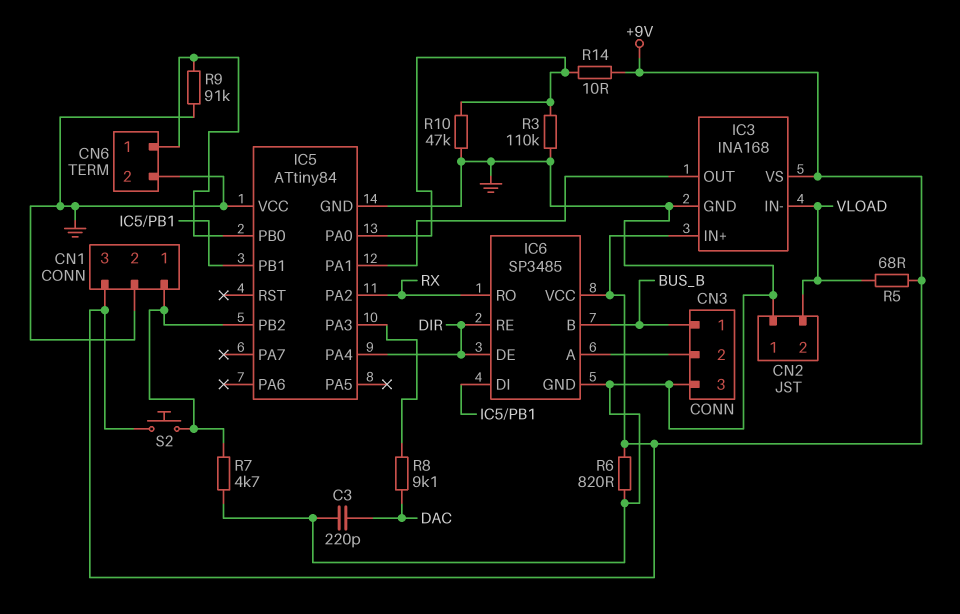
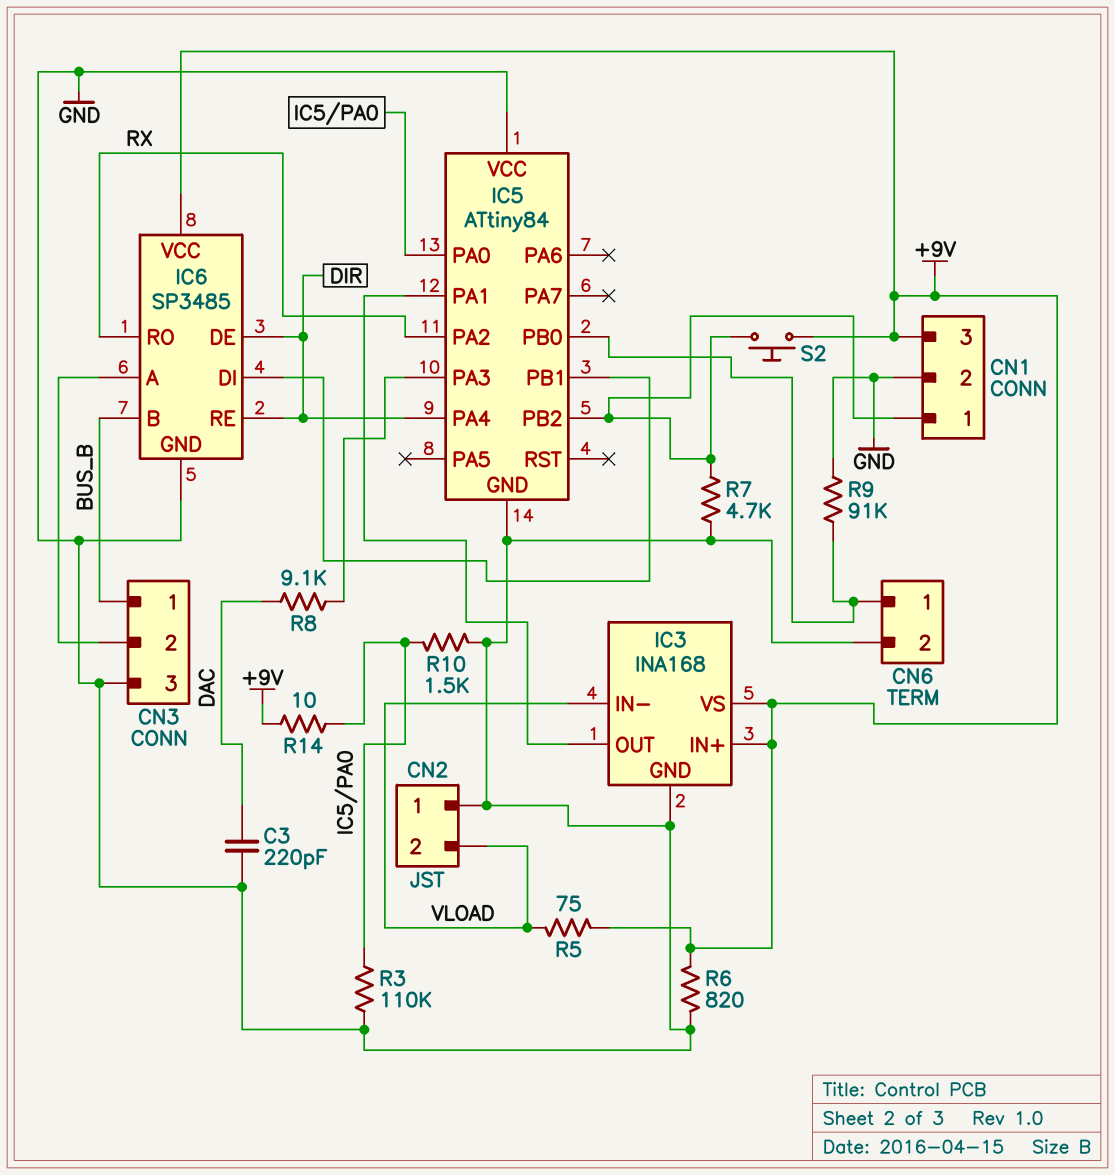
R5: 68 (+9V, VLOAD) -> 75 (+9V, VLOAD)
R10: 47k (GND, IC5/PA0) -> 1.5k (GND, IC5/PA0)

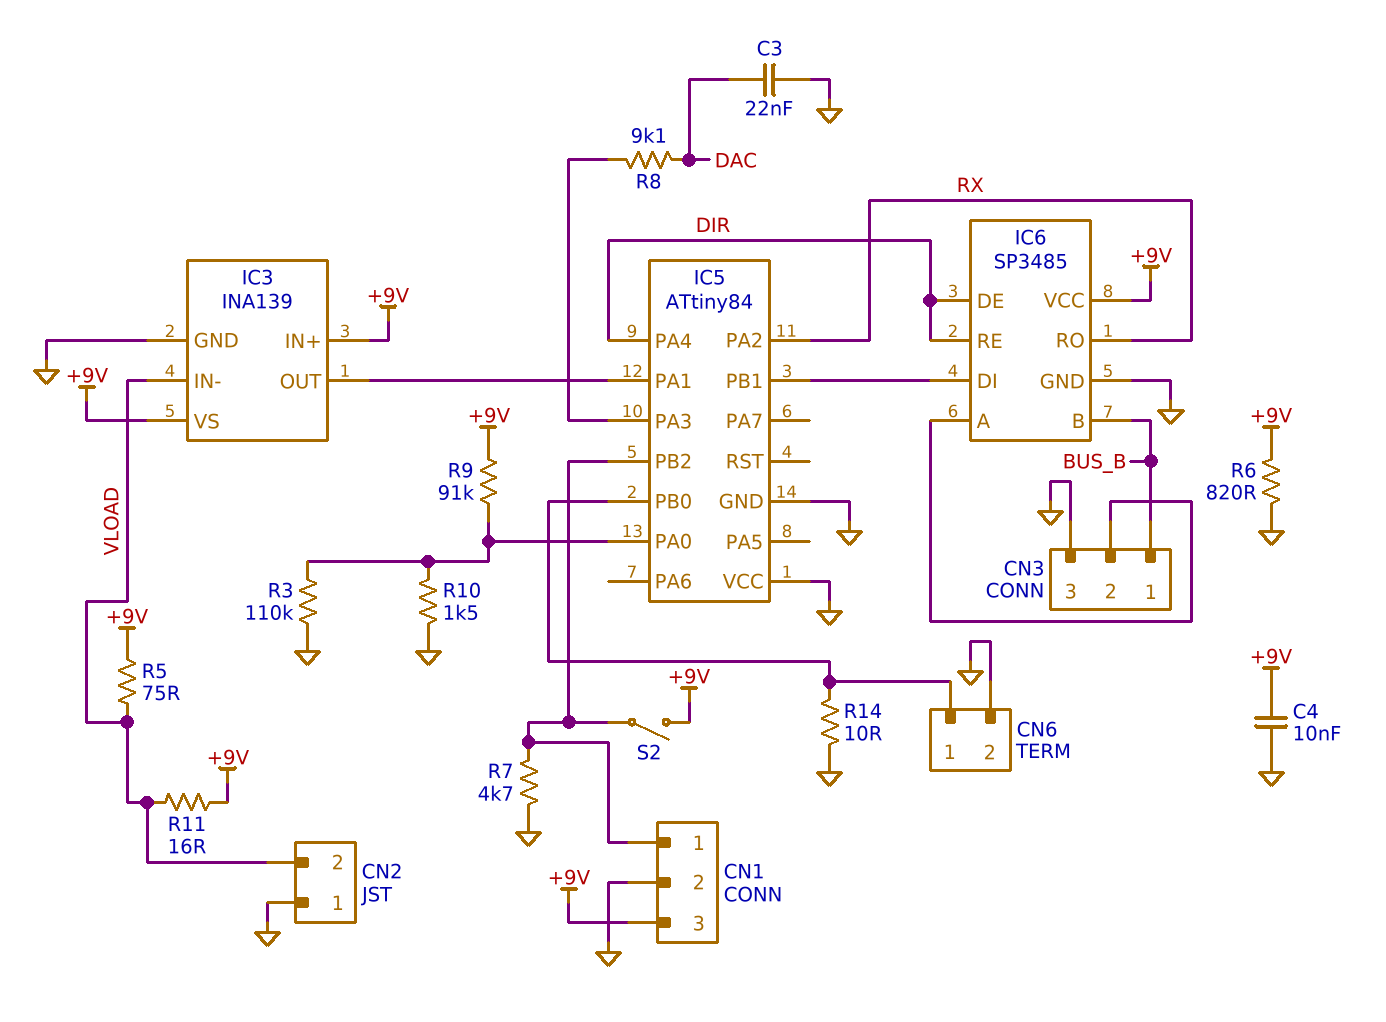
C3: 220pF (DAC, GND) -> 22nF (DAC, GND)
C4: none -> 10nF (+9V, GND)
IC3: INA168 -> INA139
R9: 91k (CN6/1, GND) -> 91k (+9V, IC5/PA0)
R11: none -> 16 (+9V, VLOAD)
R14: 10 (+9V, IC5/PA0) -> 10 (CN6/1, GND)
S2: button (+9V, CN1/1) -> switch (+9V, CN1/1)

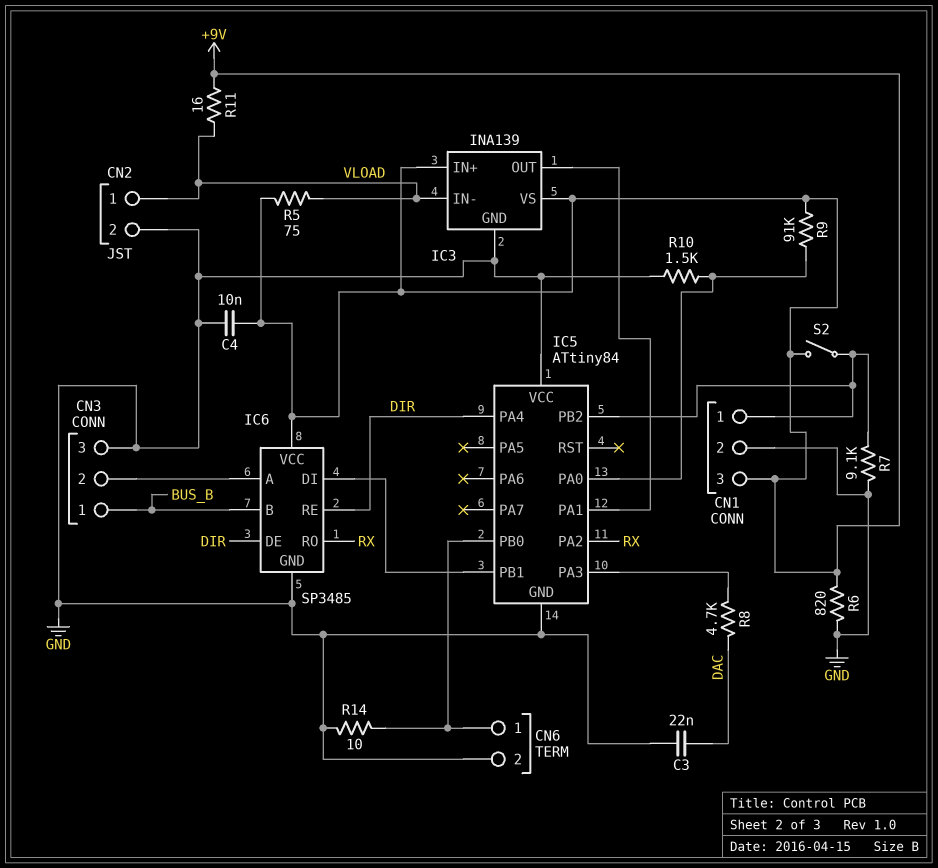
CN2 pin 1: GND -> VLOAD
CN2 pin 2: VLOAD -> GND
R3: 110k (GND, IC5/PA0) -> none
R7: 4.7k (CN1/1, GND) -> 9.1k (CN1/1, GND)
R8: 9.1k (DAC, IC5/PA3) -> 4.7k (DAC, IC5/PA3)

